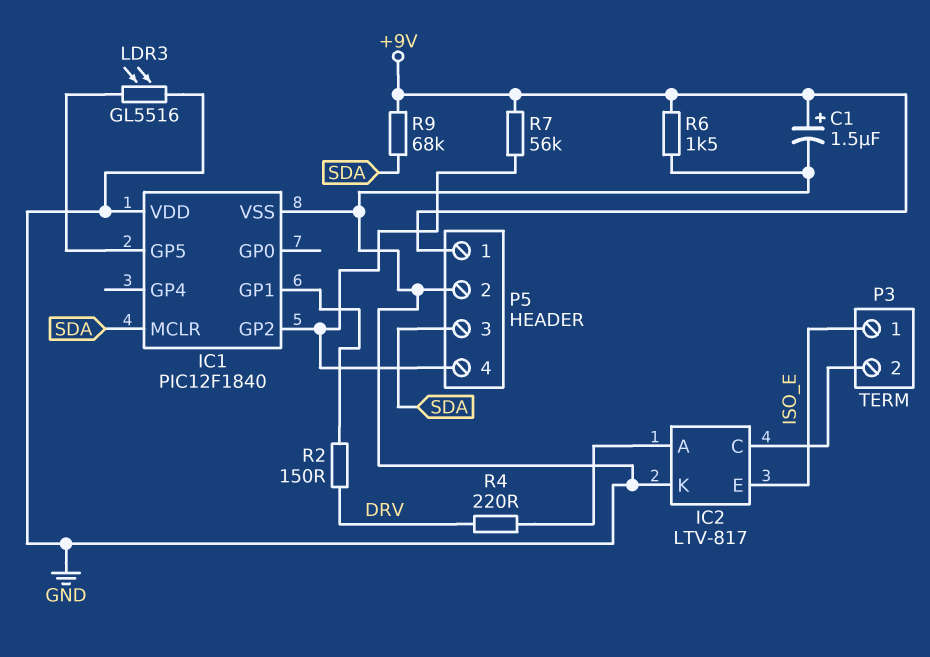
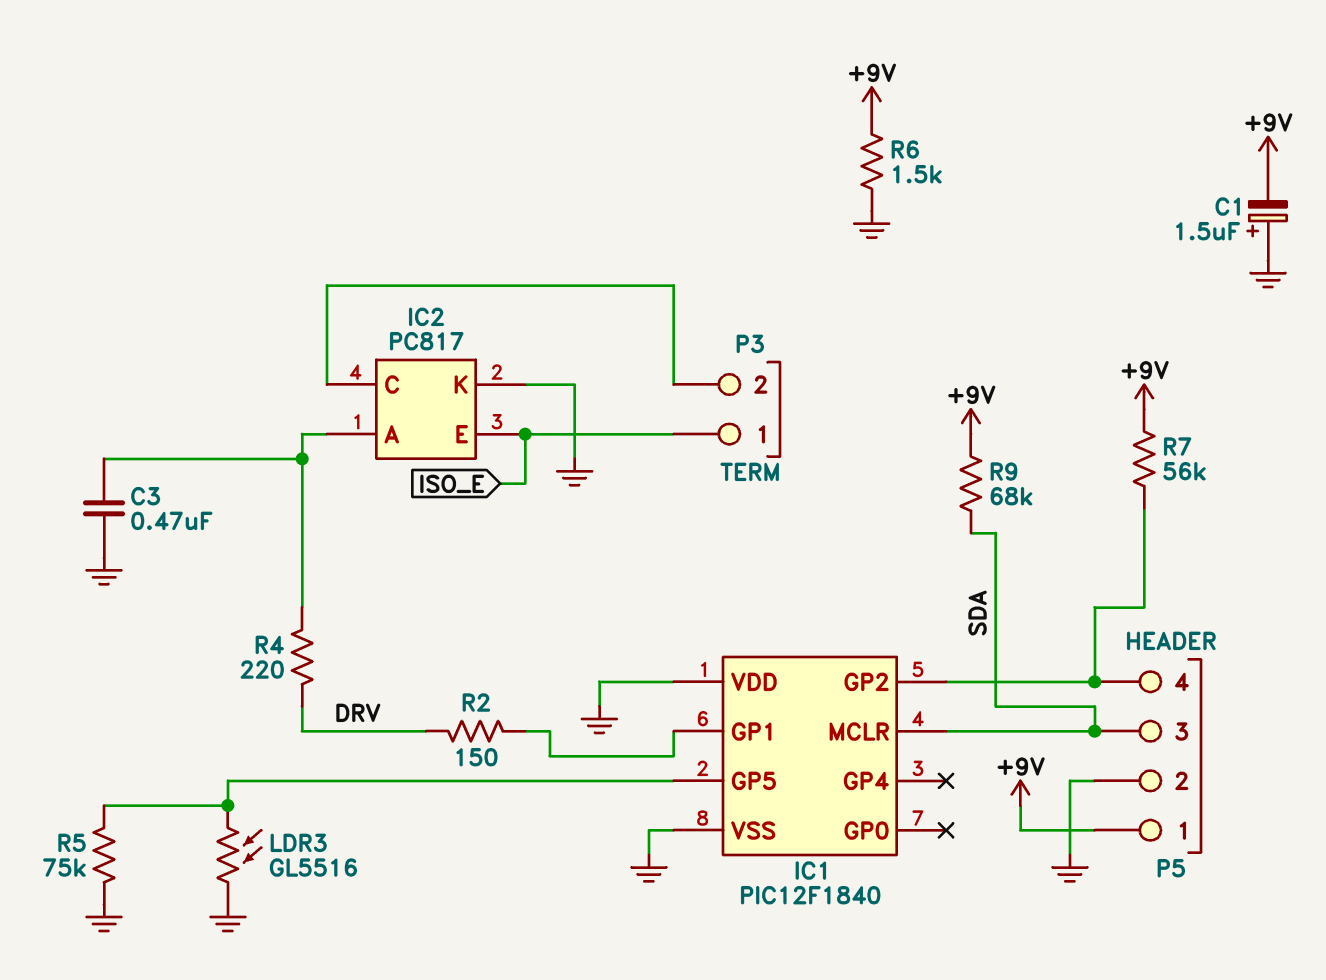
C1: 1.5uF (plus +9V, minus GND) -> 1.5uF (plus GND, minus +9V)
C3: none -> 470nF (GND, IC2/A)
IC2: LTV-817 -> PC817
R5: none -> 75k (GND, IC1/GP5)

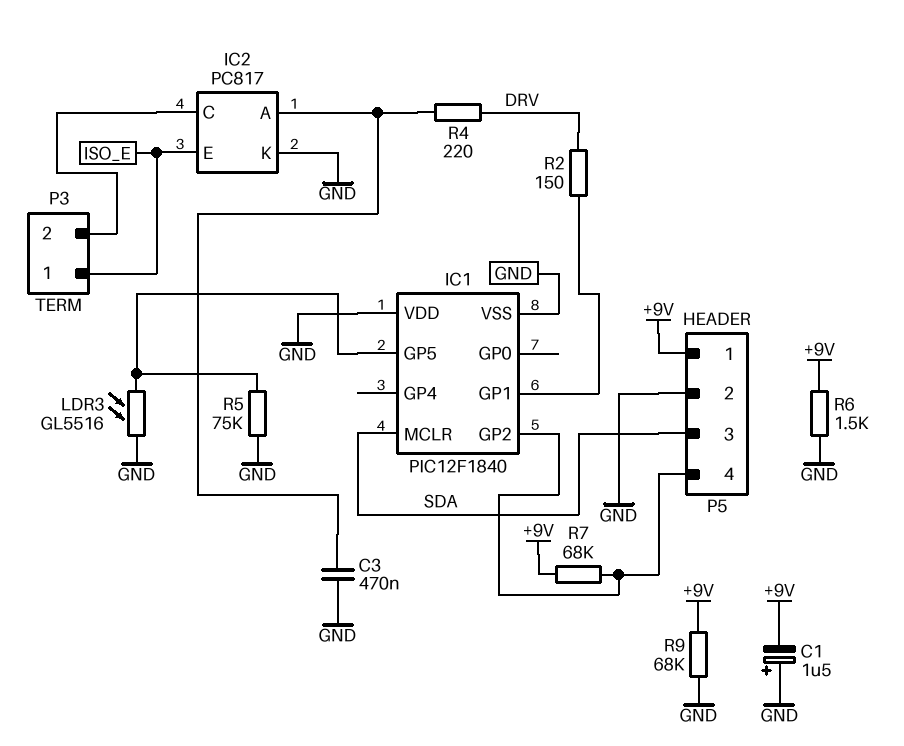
R7: 56k (+9V, IC1/GP2) -> 68k (+9V, IC1/GP2)
R9: 68k (+9V, SDA) -> 68k (+9V, GND)

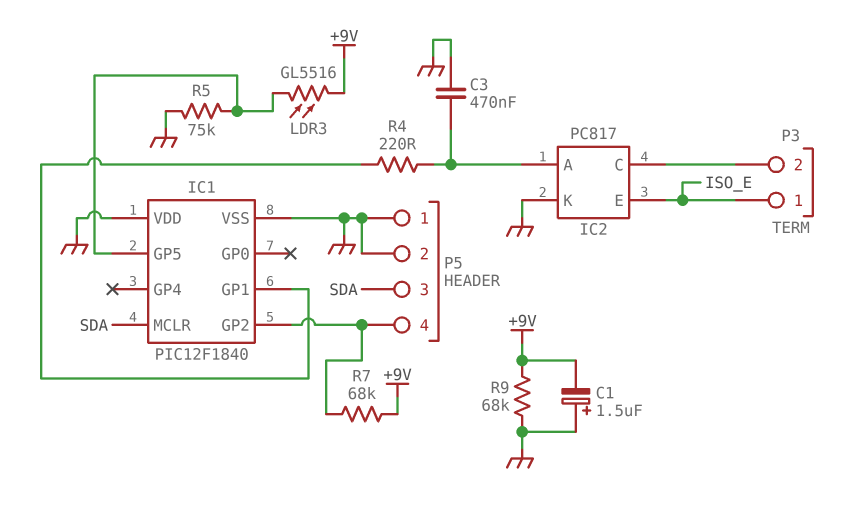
LDR3: GL5516 (GND, IC1/GP5) -> GL5516 (+9V, IC1/GP5)
P5 pin 1: +9V -> GND
R2: 150 (DRV, IC1/GP1) -> none
R4: 220 (DRV, IC2/A) -> 220 (IC1/GP1, IC2/A)
R6: 1.5k (+9V, GND) -> none

